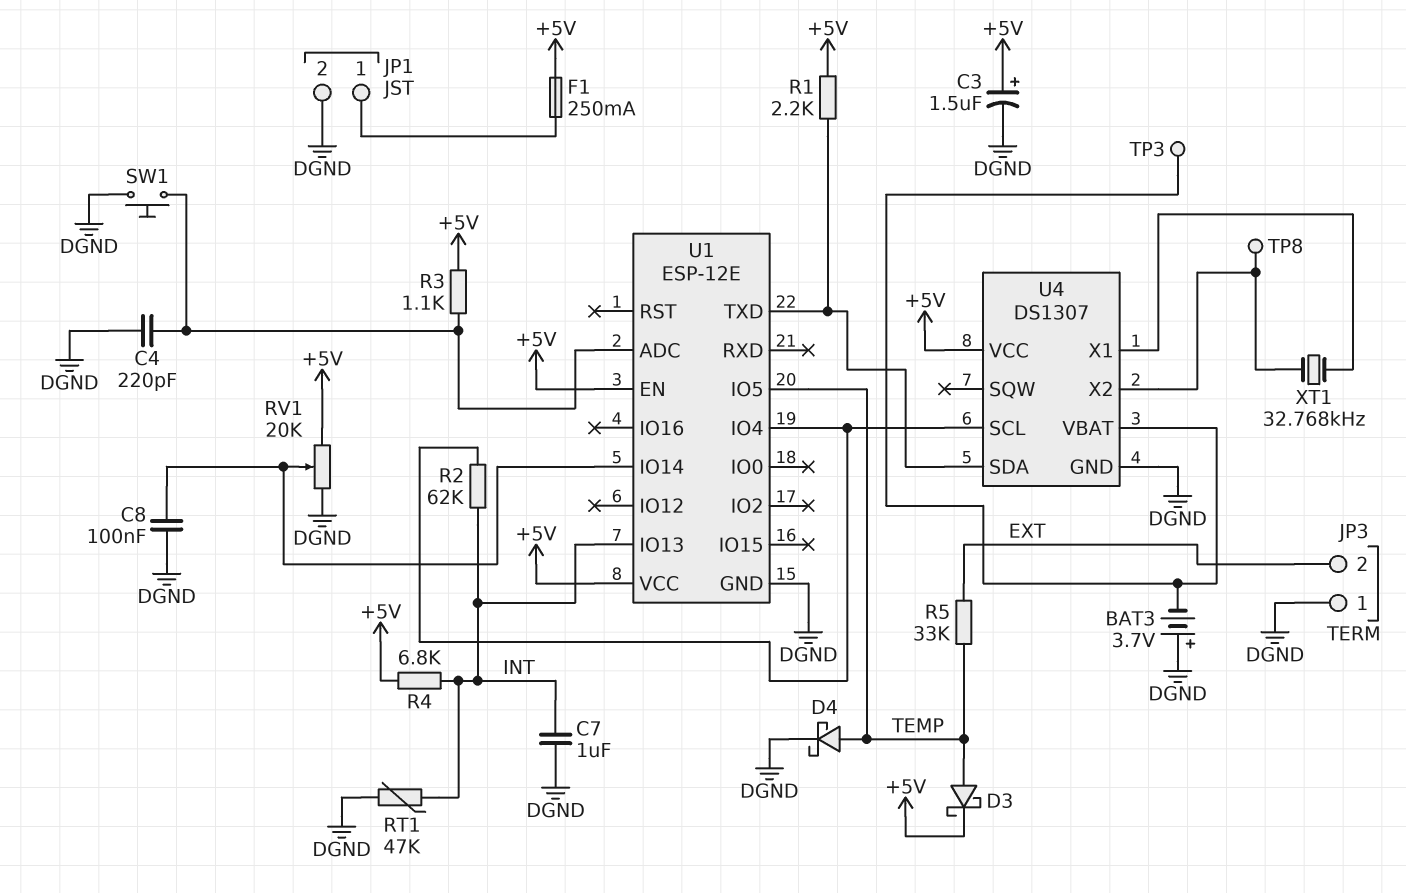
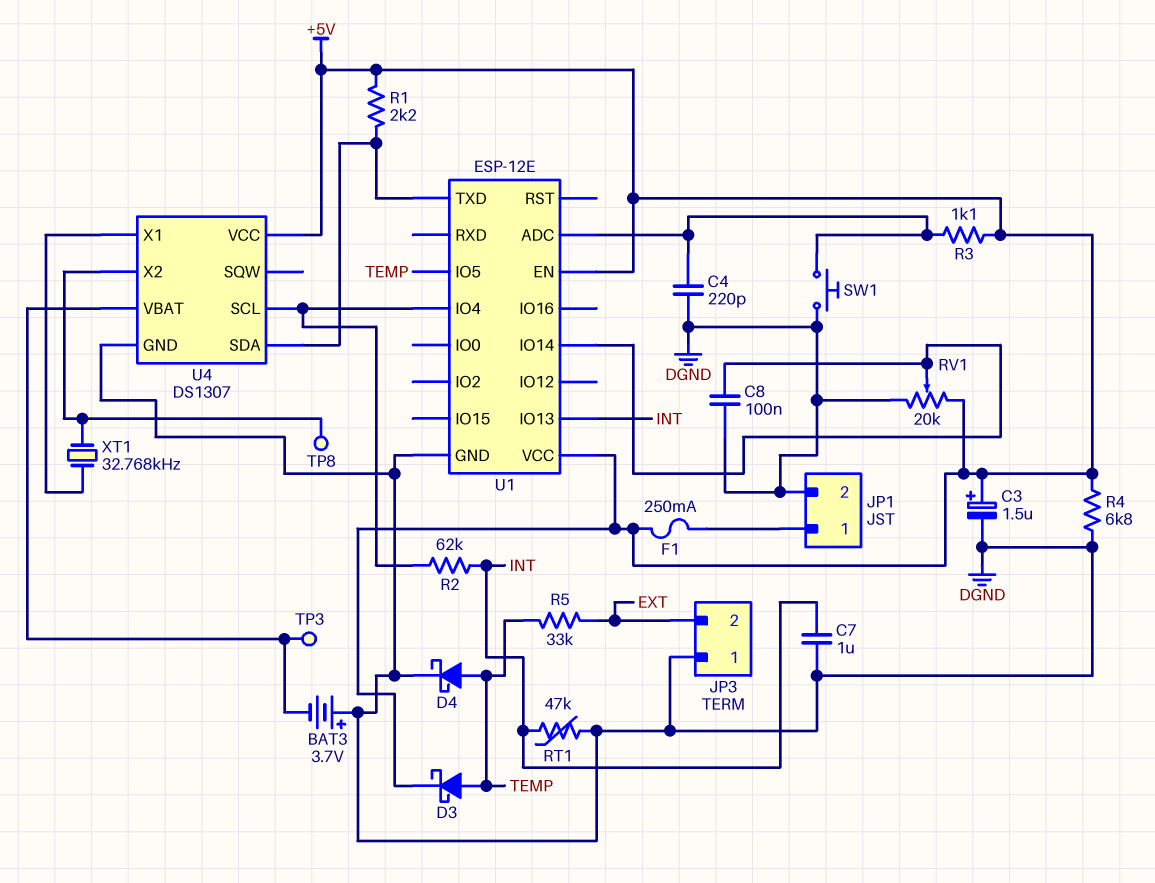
R4: 6.8k (+5V, INT) -> 6.8k (+5V, DGND)

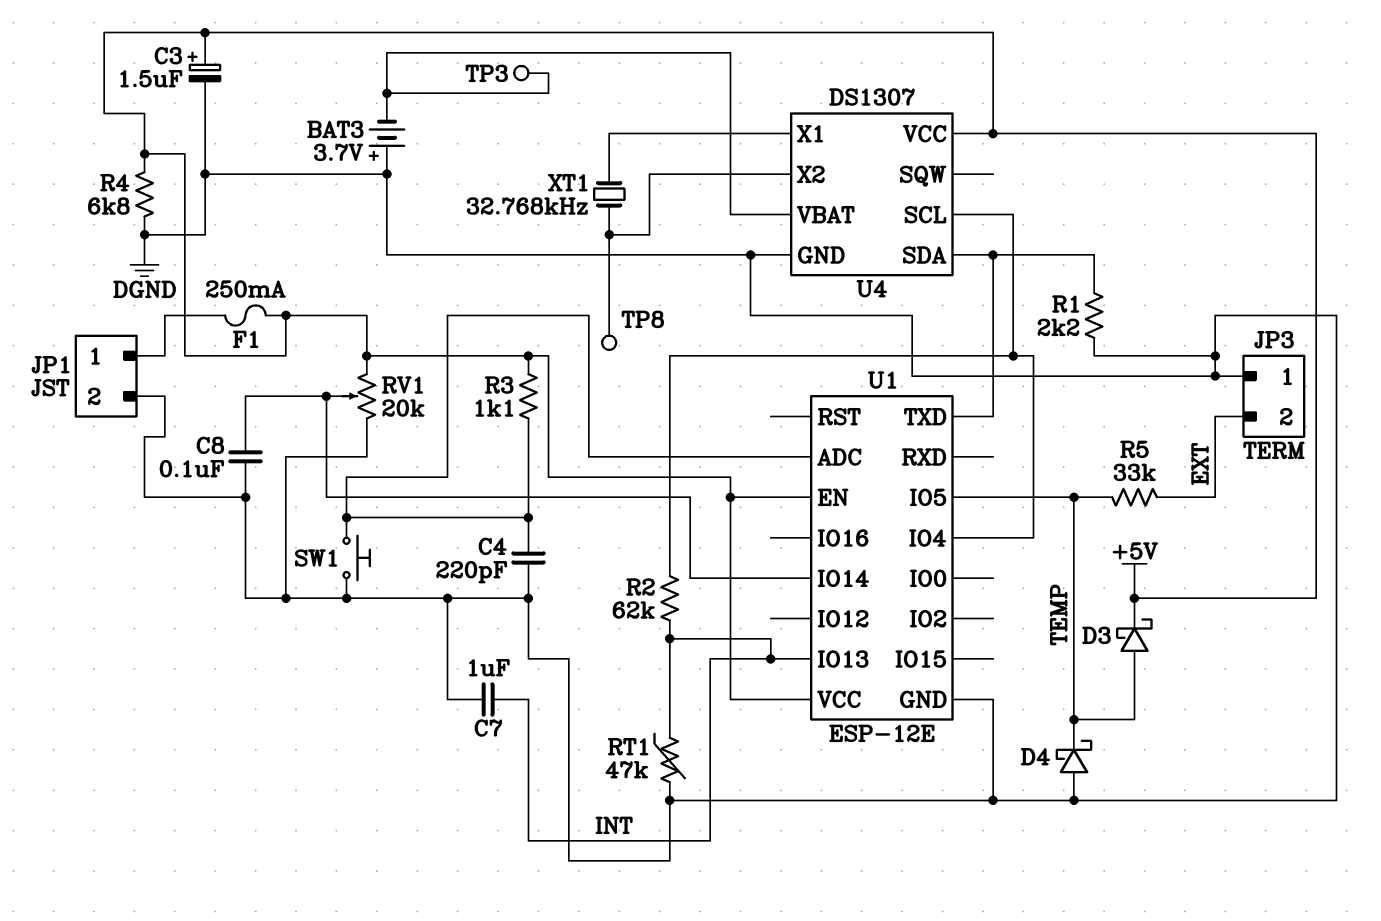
D4: schottky (A TEMP, K DGND) -> schottky (A DGND, K TEMP)
R1: 2.2k (+5V, U1/TXD) -> 2.2k (DGND, U1/TXD)

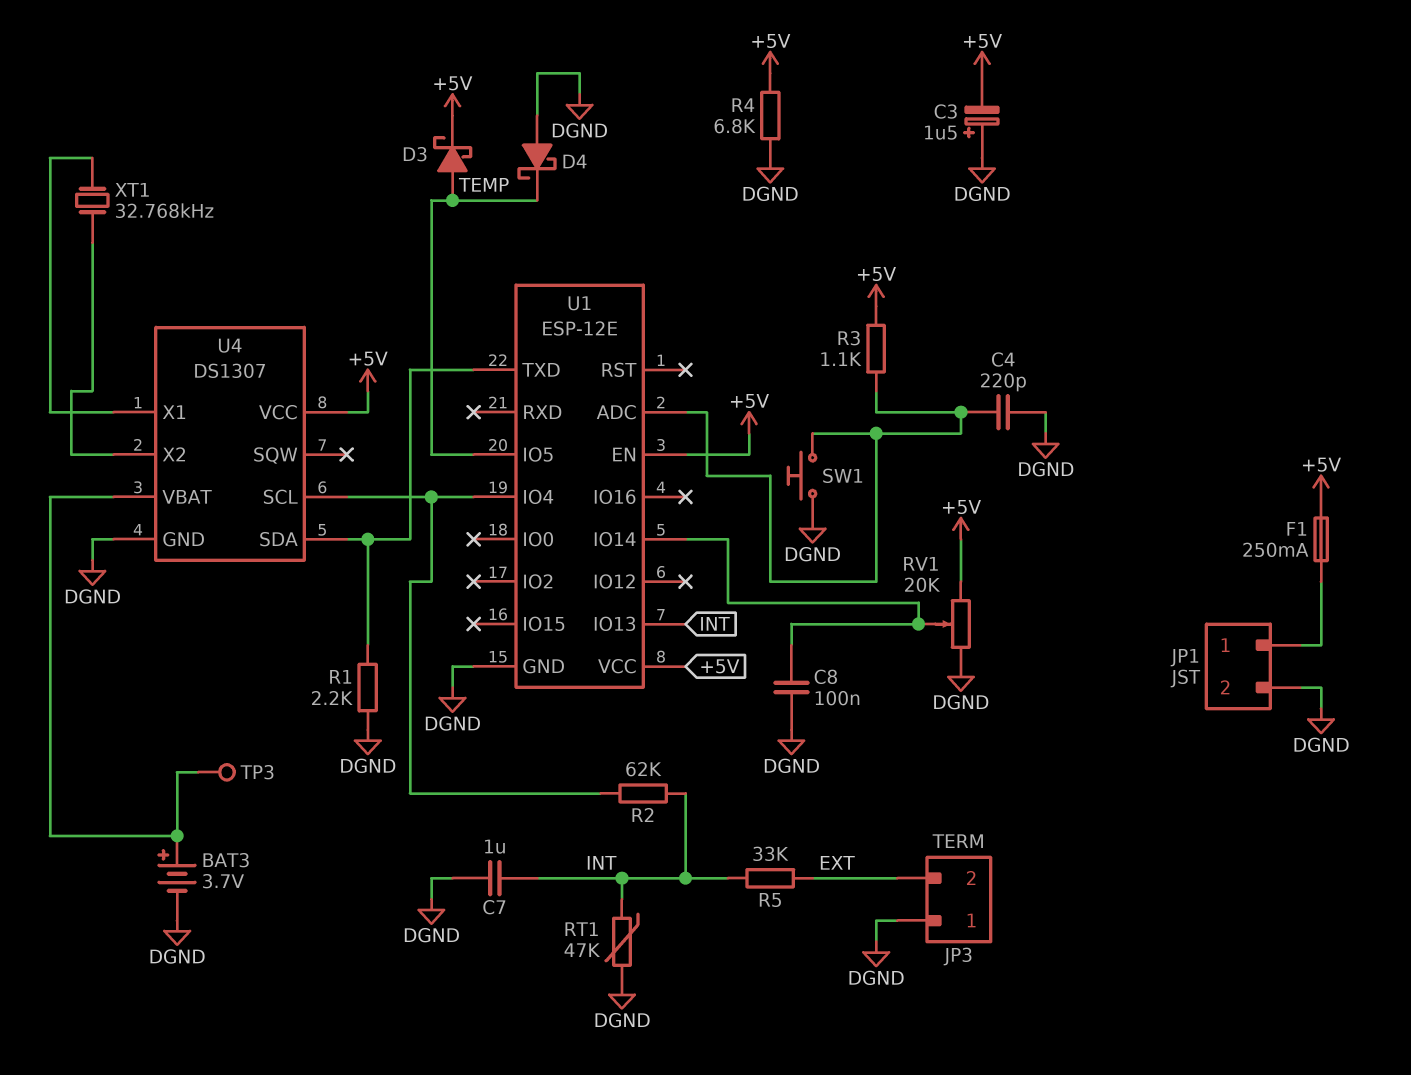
BAT3: 3.7V (plus DGND, minus U4/VBAT) -> 3.7V (plus U4/VBAT, minus DGND)
C3: 1.5uF (plus +5V, minus DGND) -> 1.5uF (plus DGND, minus +5V)
R5: 33k (EXT, TEMP) -> 33k (EXT, INT)
TP8: test point (U4/X2) -> none

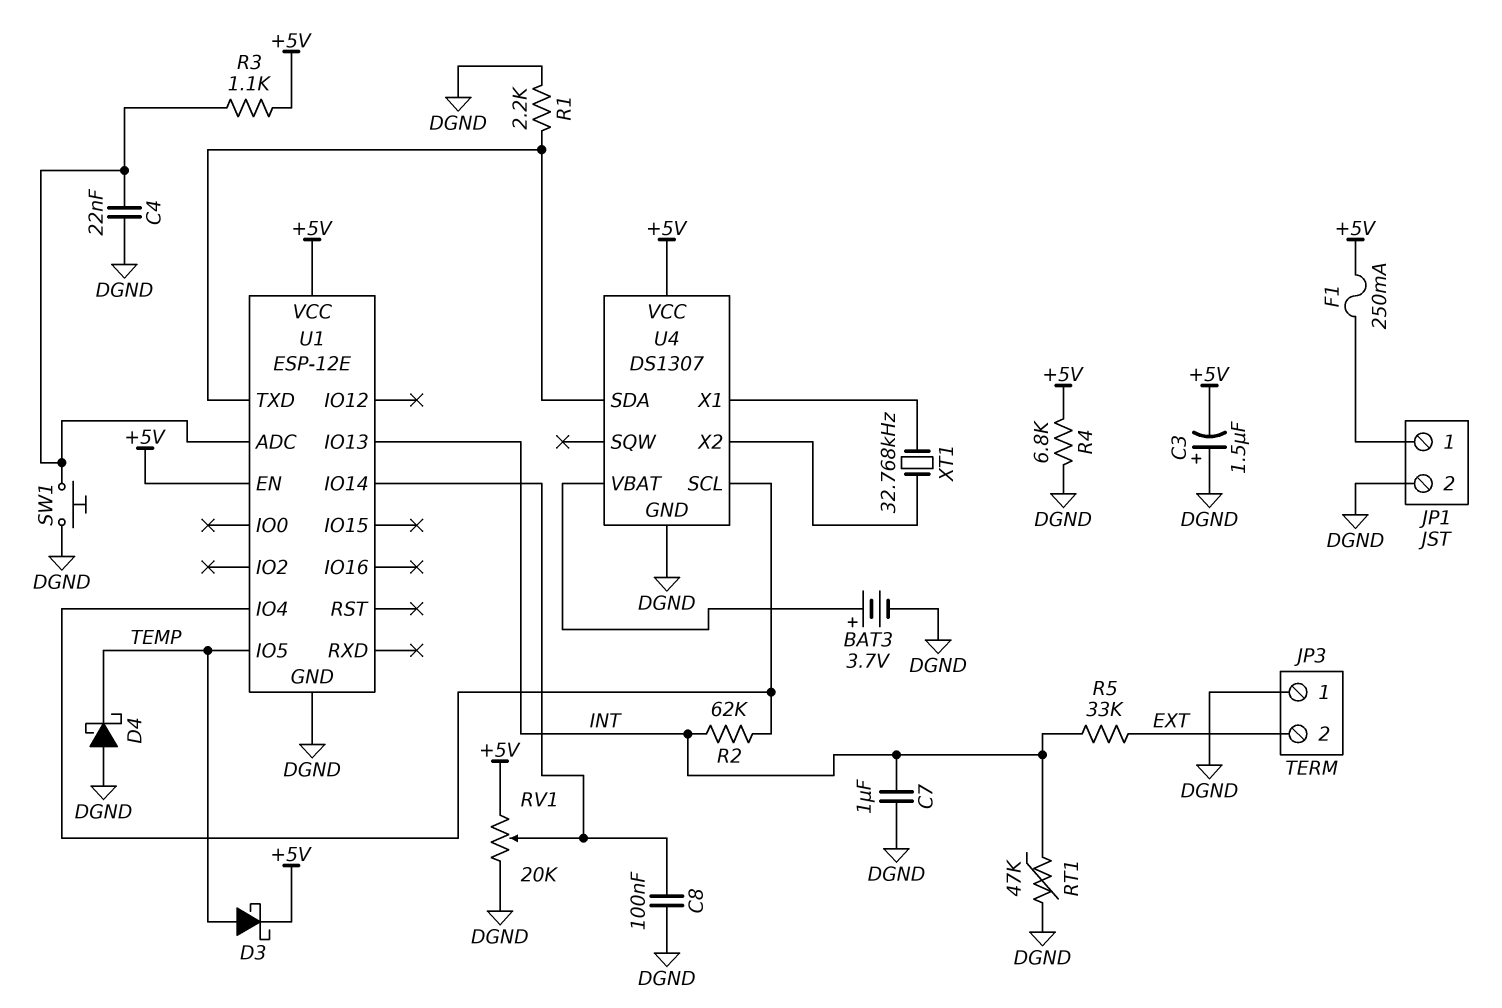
C4: 220pF (DGND, U1/ADC) -> 22nF (DGND, U1/ADC)
TP3: test point (U4/VBAT) -> none

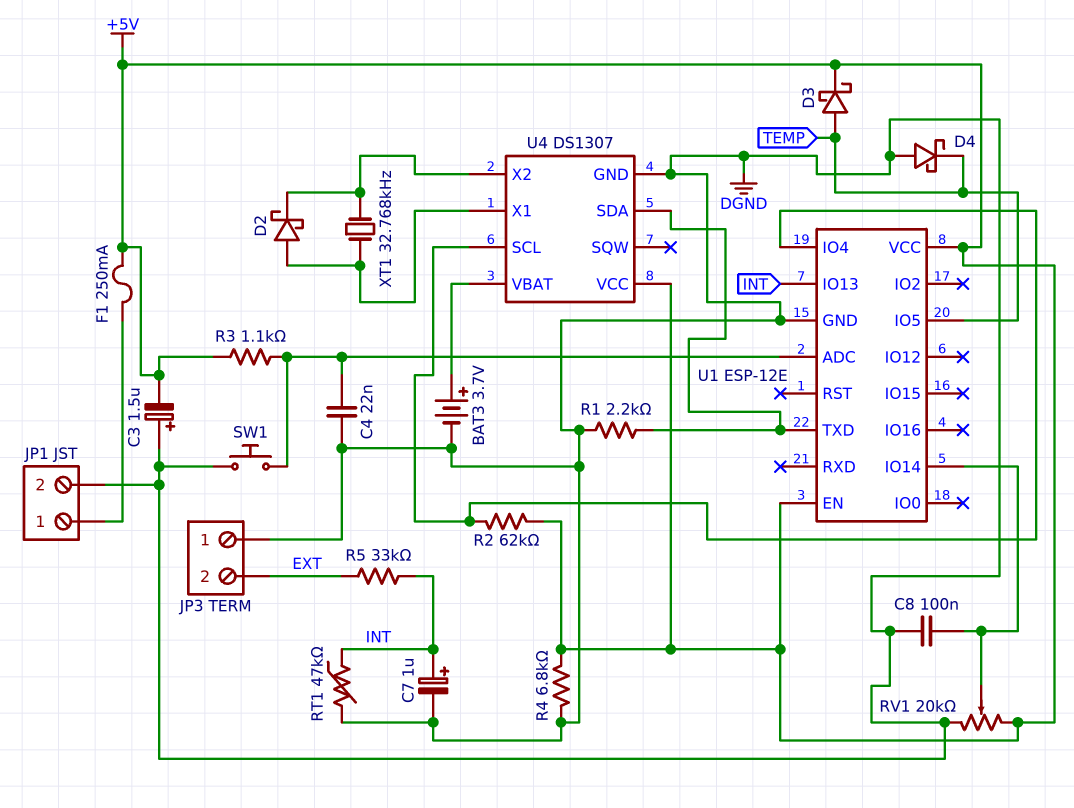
C7: 1uF (DGND, INT) -> 1uF (plus INT, minus DGND)
D2: none -> schottky (A U4/X1, K U4/X2)
R2: 62k (INT, U1/IO4) -> 62k (+5V, U1/IO4)

